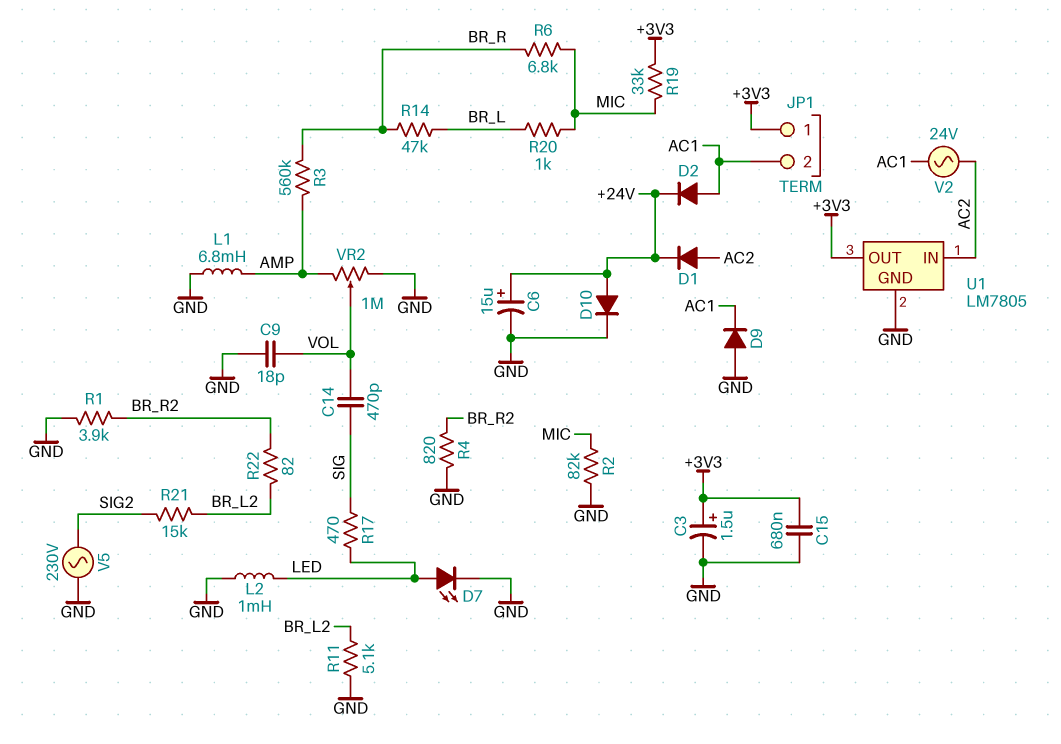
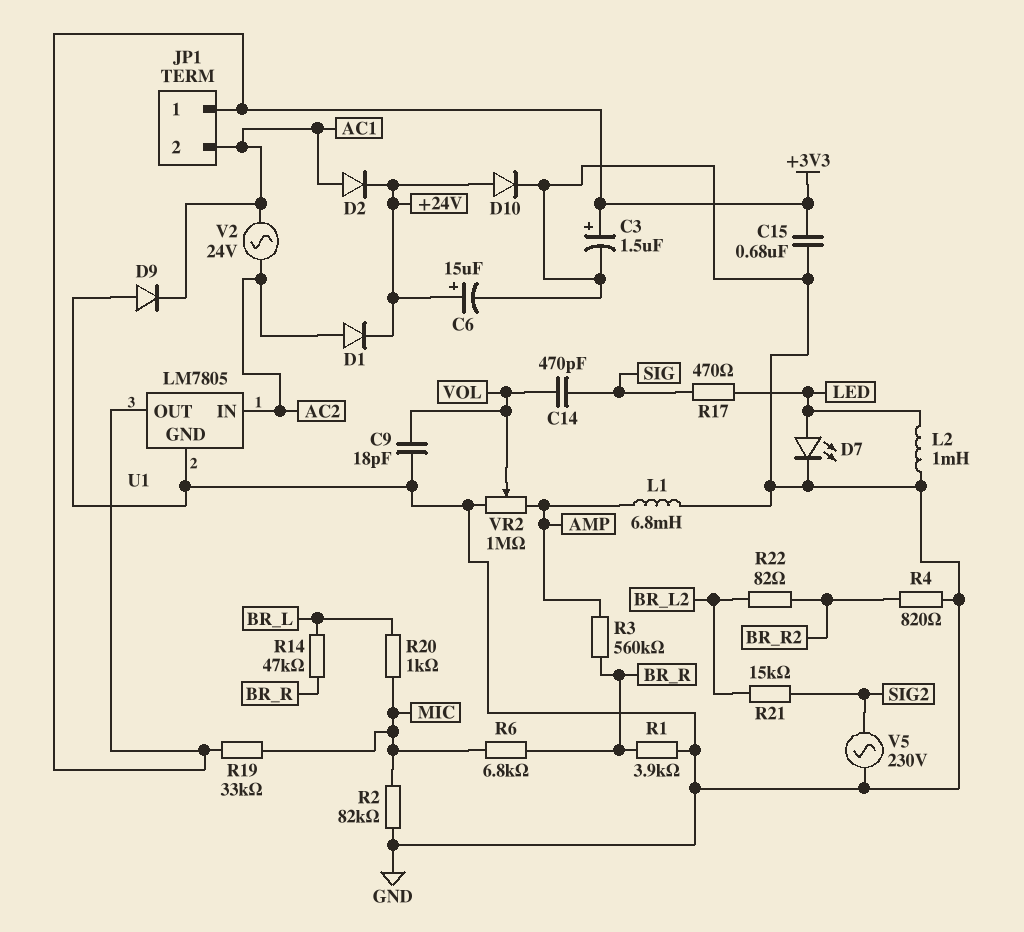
R1: 3.9k (BR_R2, GND) -> 3.9k (BR_R, GND)
R11: 5.1k (BR_L2, GND) -> none

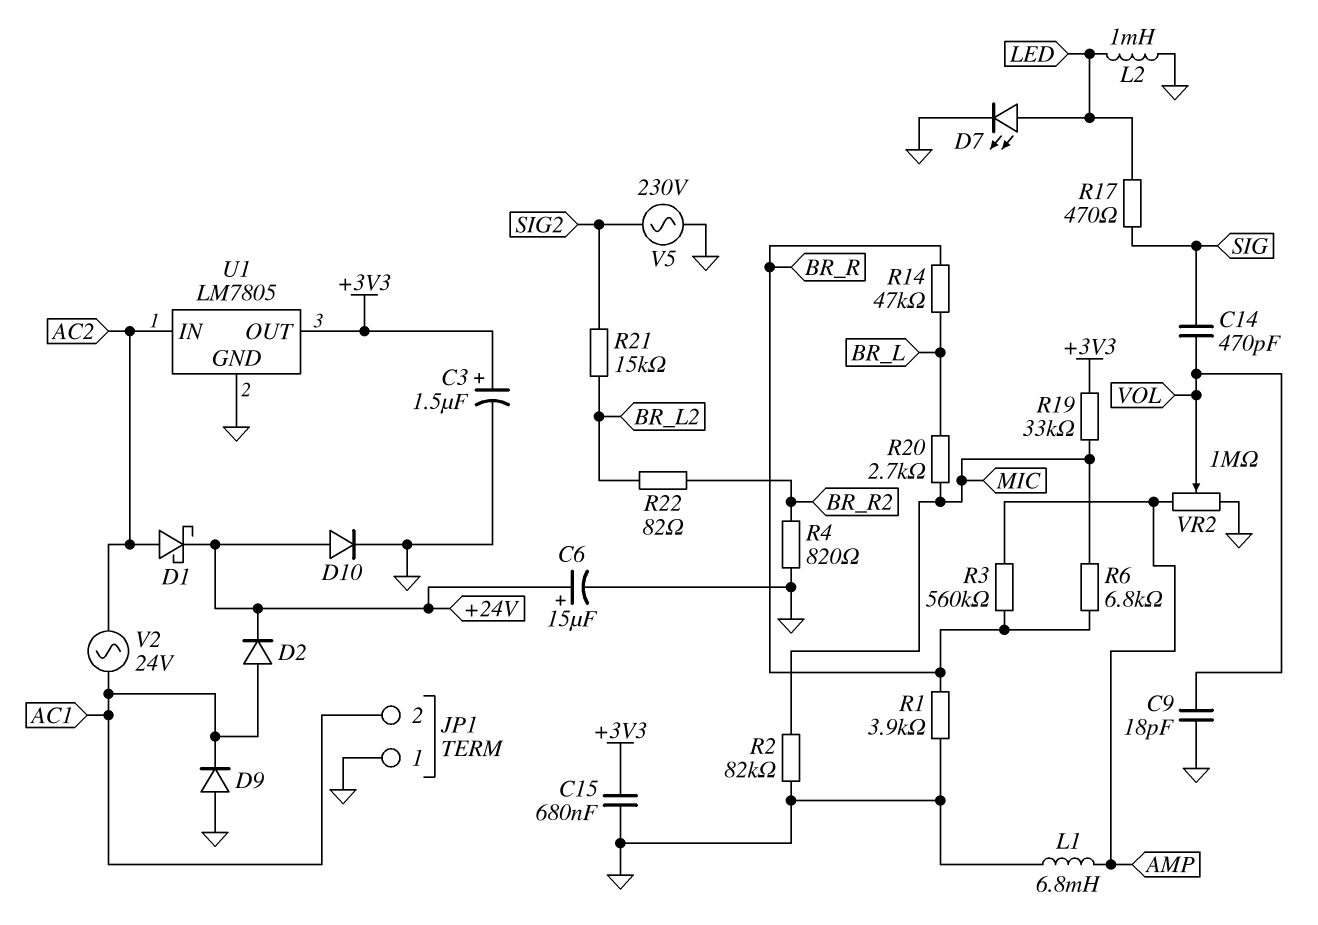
D1: diode (A AC2, K +24V) -> schottky (A AC2, K +24V)
JP1 pin 1: +3V3 -> GND
R20: 1k (BR_L, MIC) -> 2.7k (BR_L, MIC)

